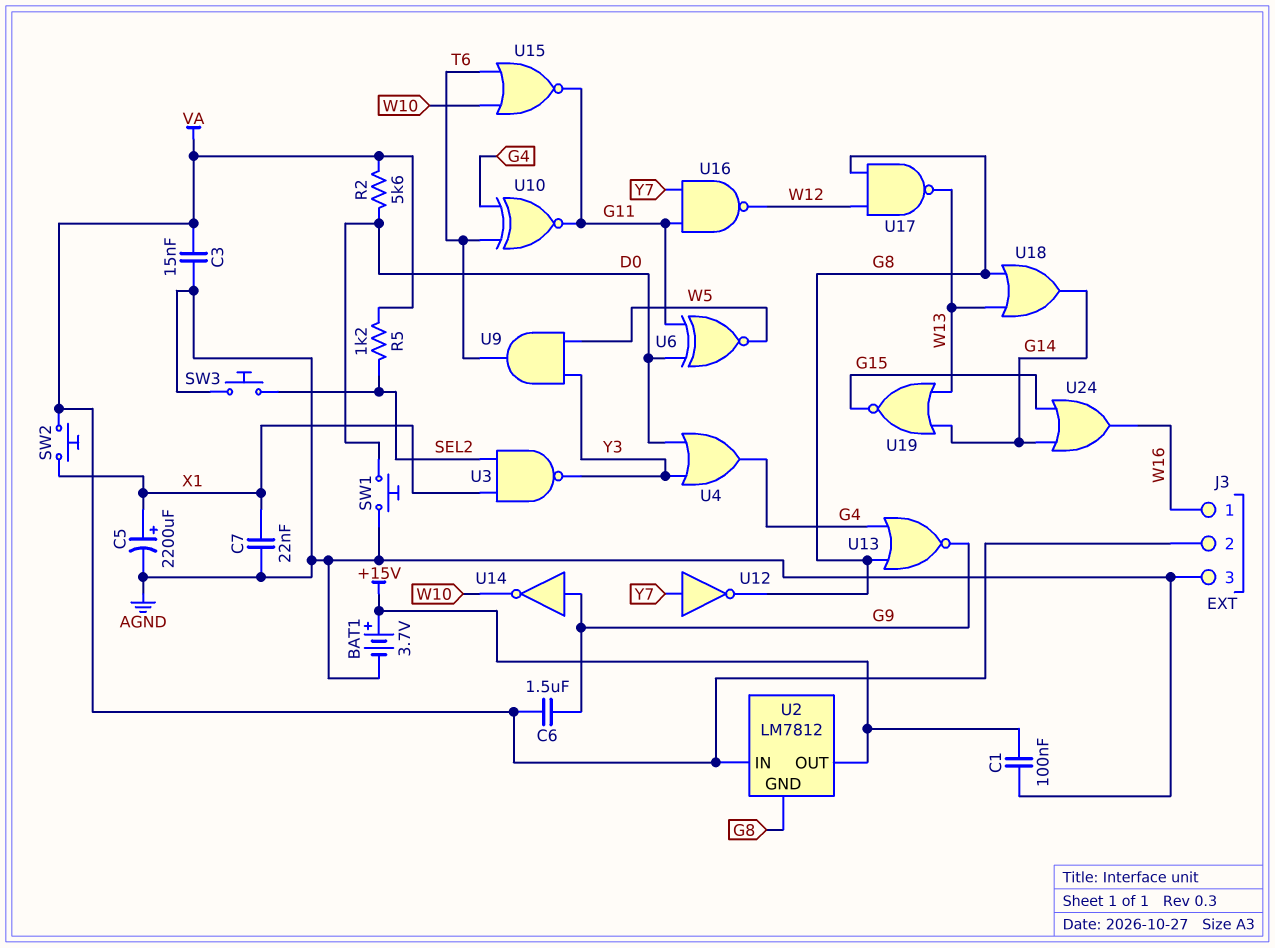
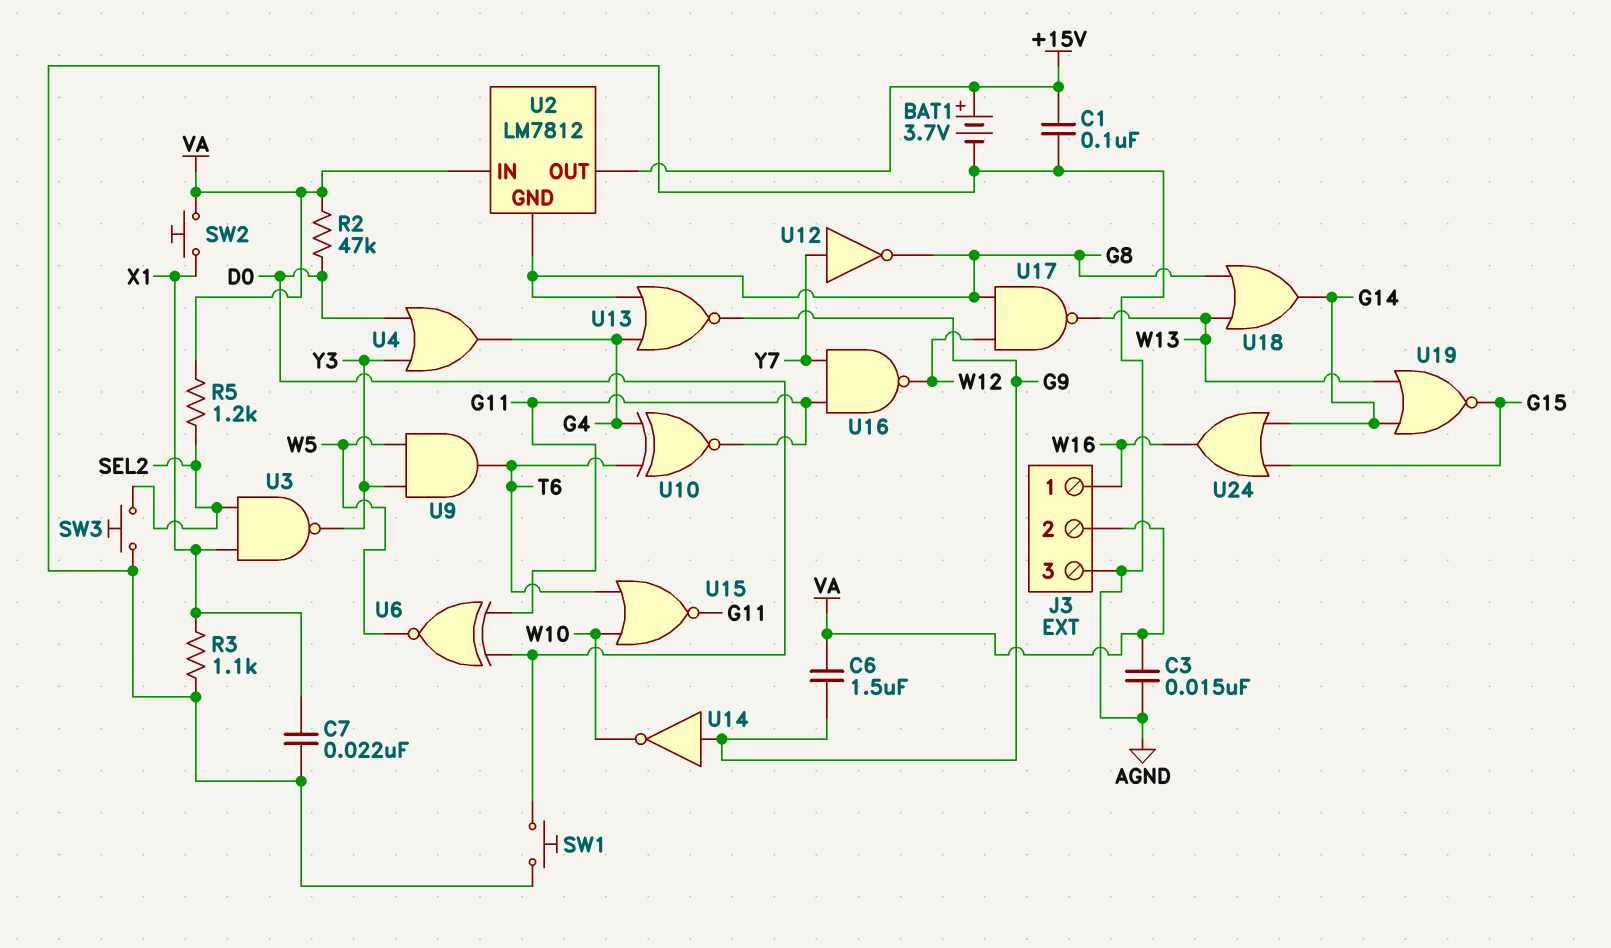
C5: 2200uF (plus X1, minus AGND) -> none
R2: 5.6k (D0, VA) -> 47k (D0, VA)
R3: none -> 1.1k (AGND, X1)

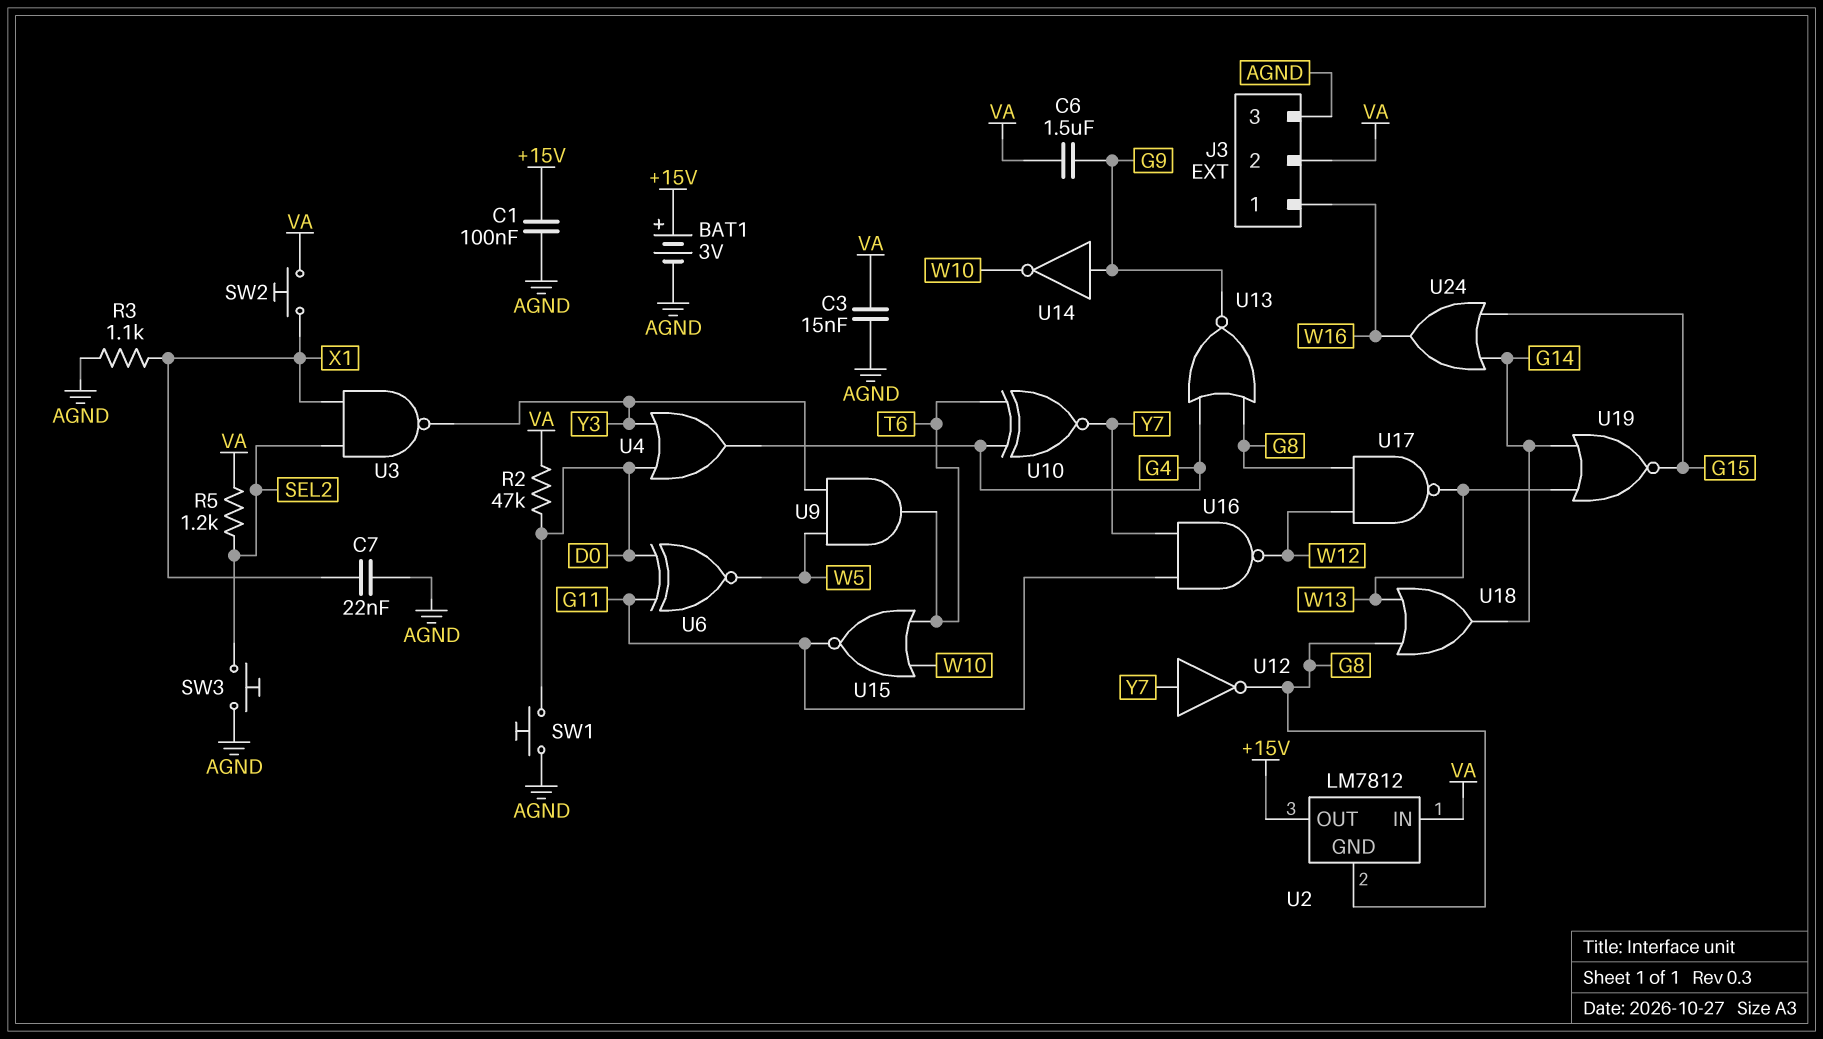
BAT1: 3.7V (plus +15V, minus AGND) -> 3V (plus +15V, minus AGND)
U10: XNOR (in G4, in T6, out G11) -> XNOR (in G4, in T6, out Y7)

